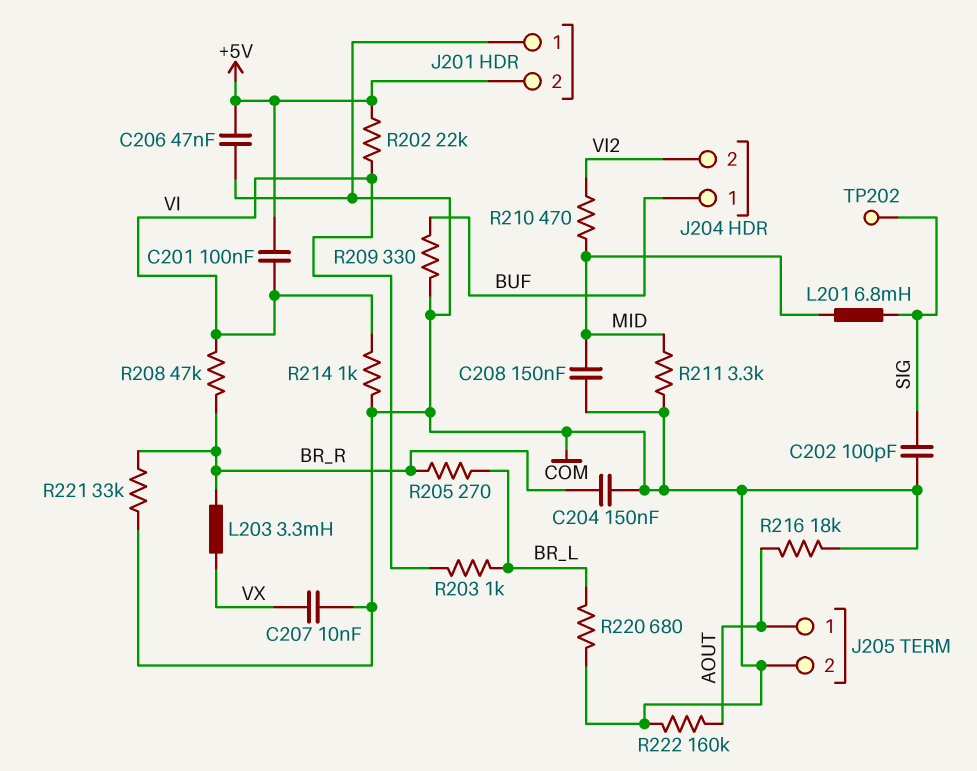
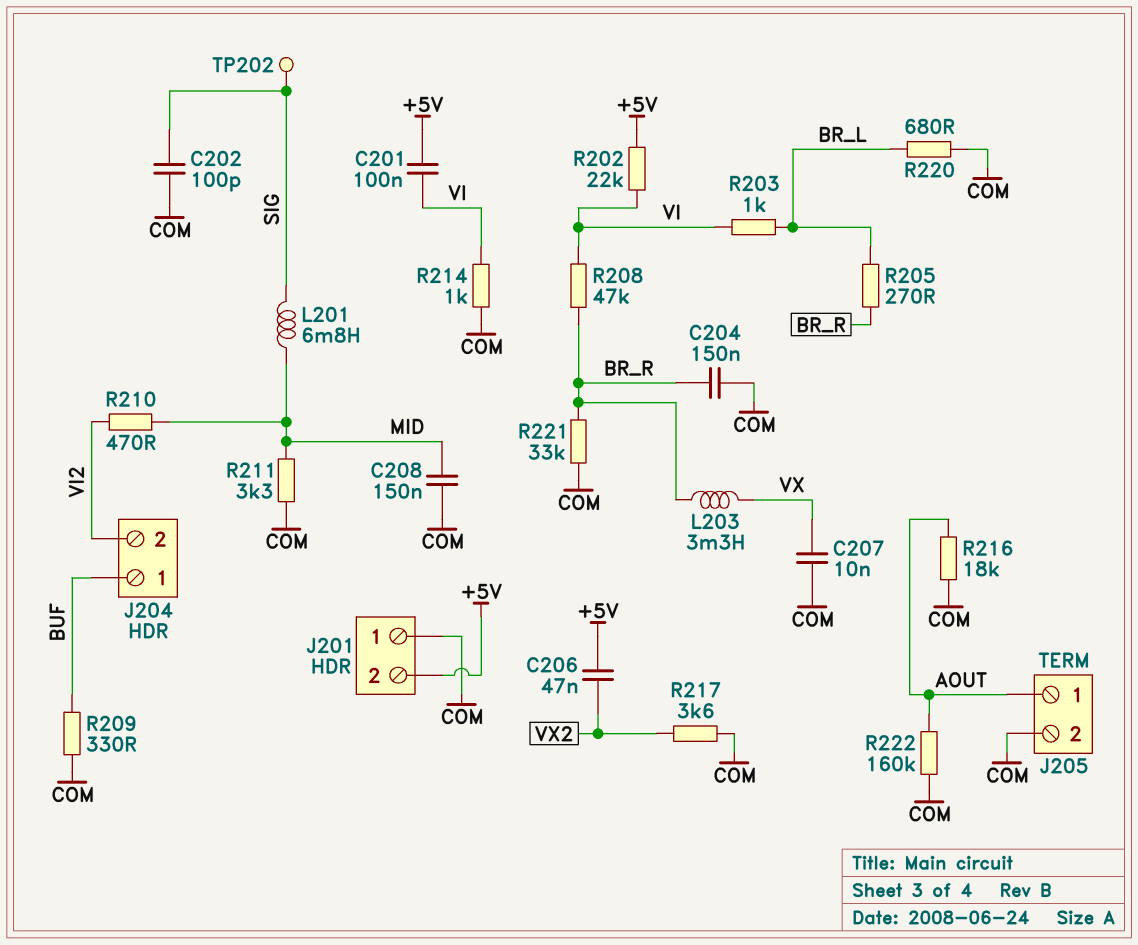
C206: 47nF (+5V, COM) -> 47nF (+5V, VX2)
R217: none -> 3.6k (COM, VX2)

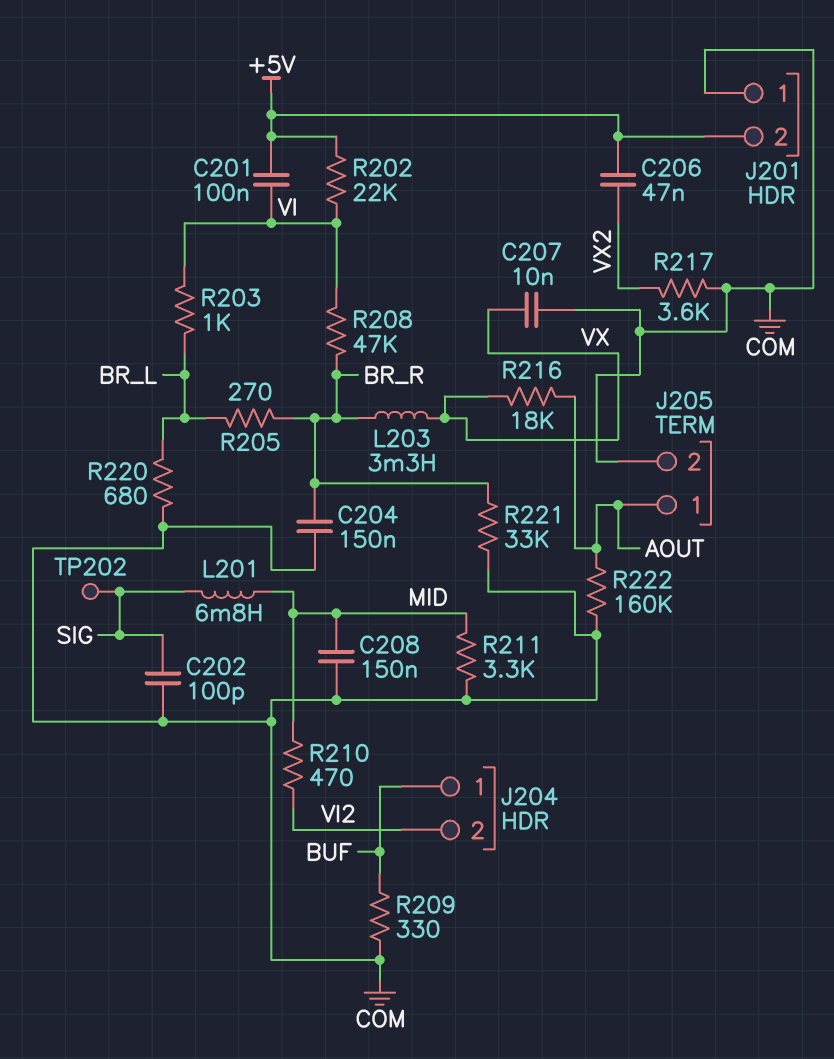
R214: 1k (COM, VI) -> none
R216: 18k (AOUT, COM) -> 18k (AOUT, VX)

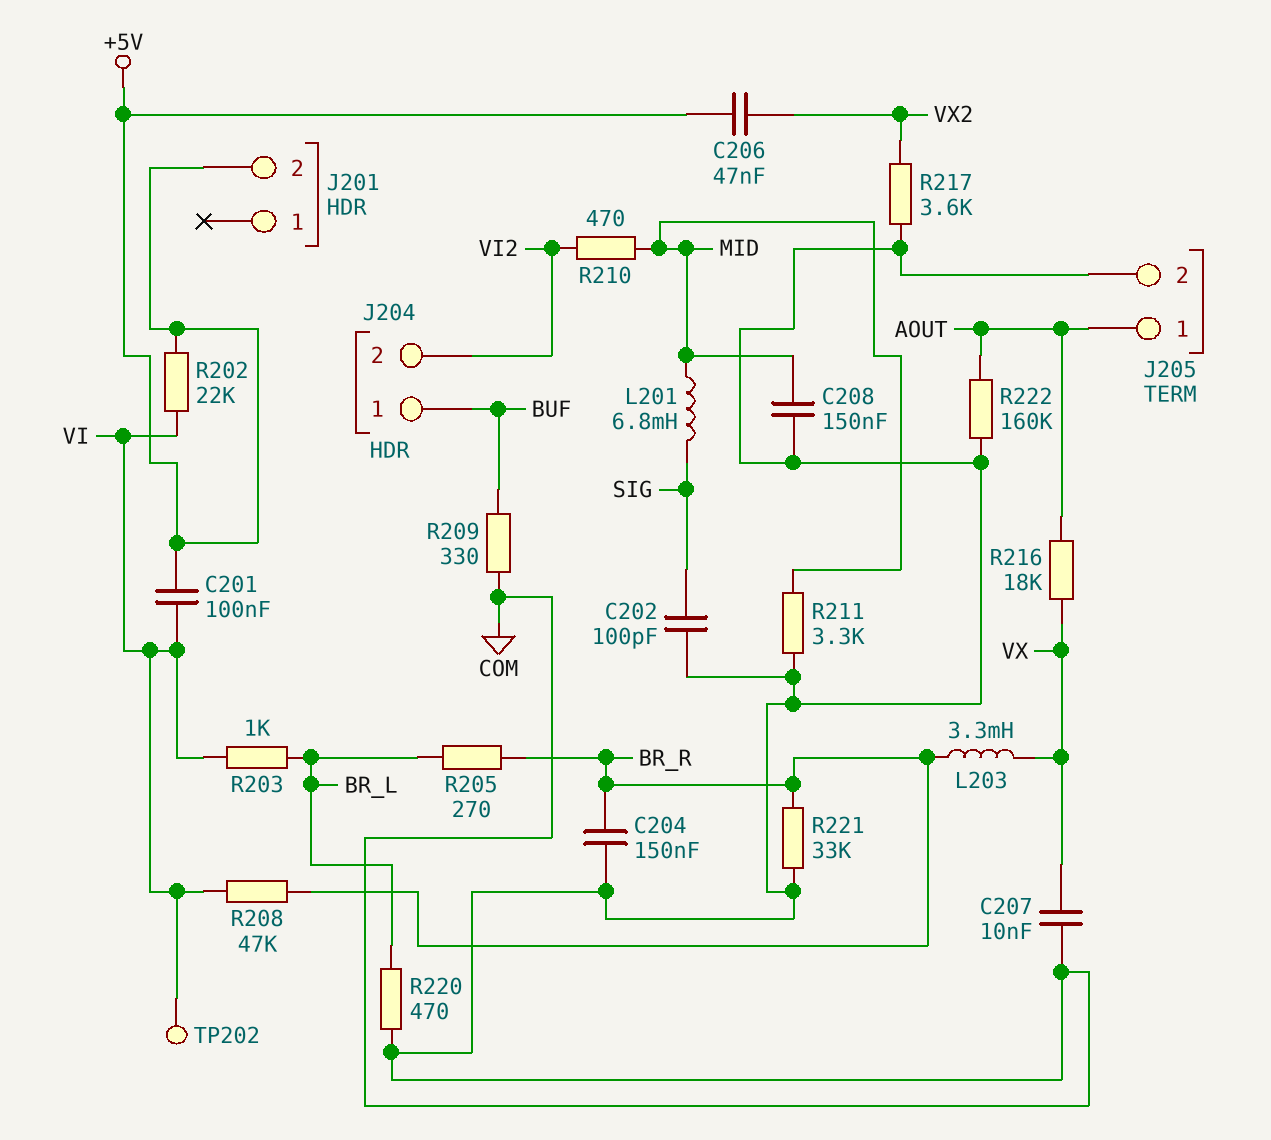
J201 pin 1: COM -> none
R220: 680 (BR_L, COM) -> 470 (BR_L, COM)
TP202: test point (SIG) -> test point (VI)

